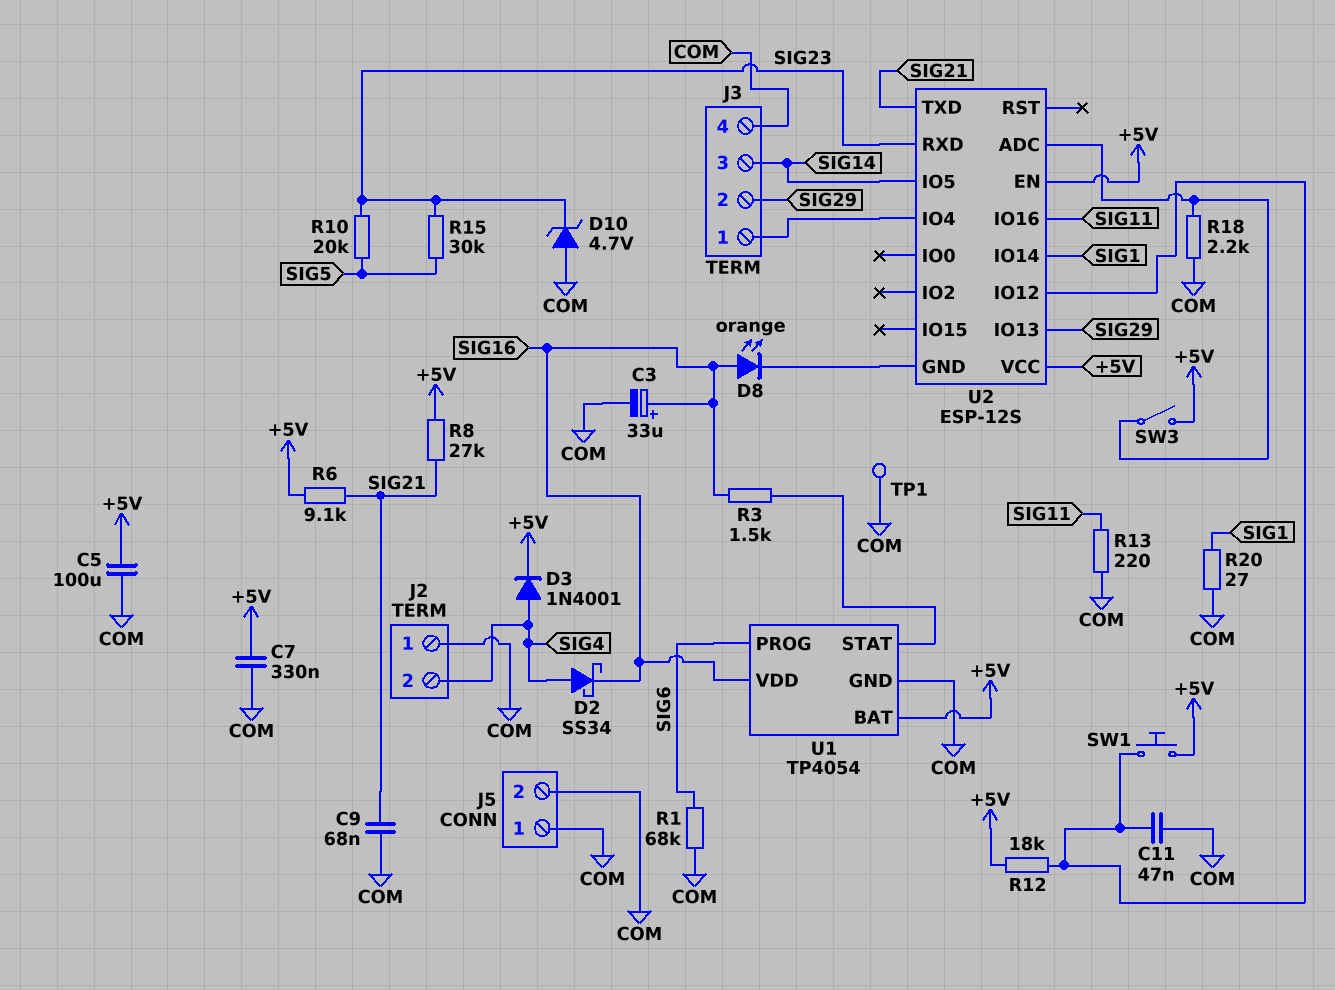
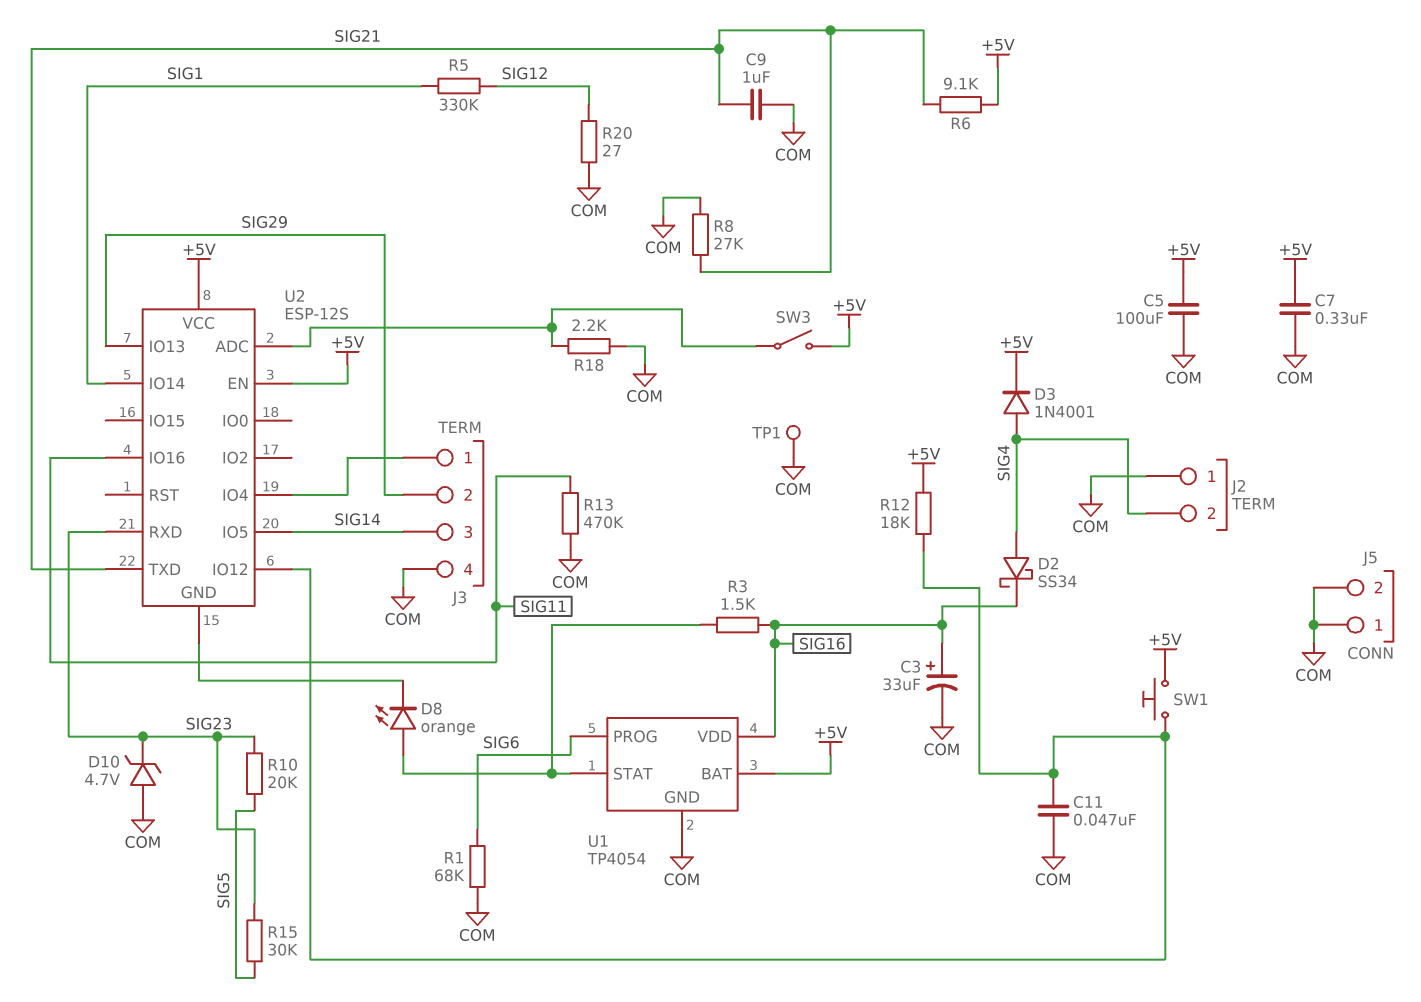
C9: 68nF (COM, SIG21) -> 1uF (COM, SIG21)
D8: LED orange (A SIG16, K U2/GND) -> LED orange (A U1/STAT, K U2/GND)
R5: none -> 330k (SIG1, SIG12)
R8: 27k (+5V, SIG21) -> 27k (COM, SIG21)
R13: 220 (COM, SIG11) -> 470k (COM, SIG11)
R20: 27 (COM, SIG1) -> 27 (COM, SIG12)

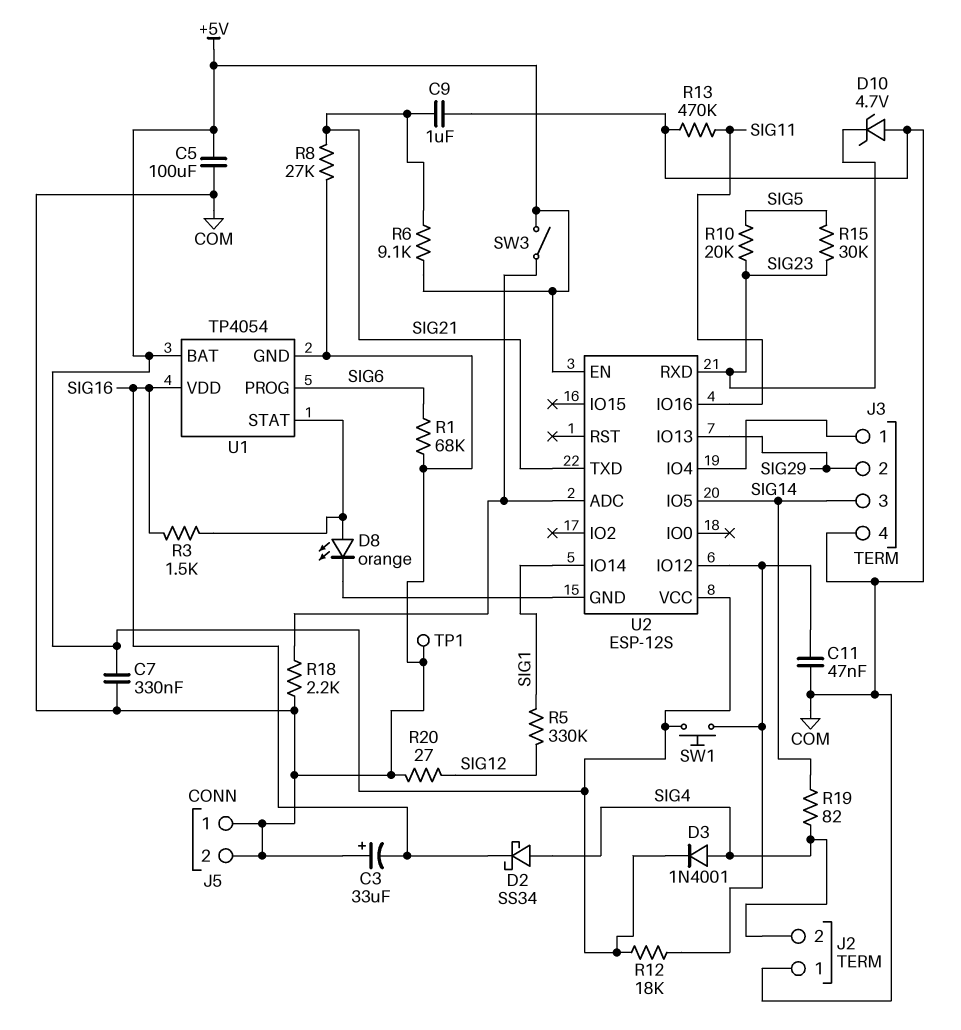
C3: 33uF (plus SIG16, minus COM) -> 33uF (plus COM, minus SIG16)
R19: none -> 82 (SIG4, SIG14)

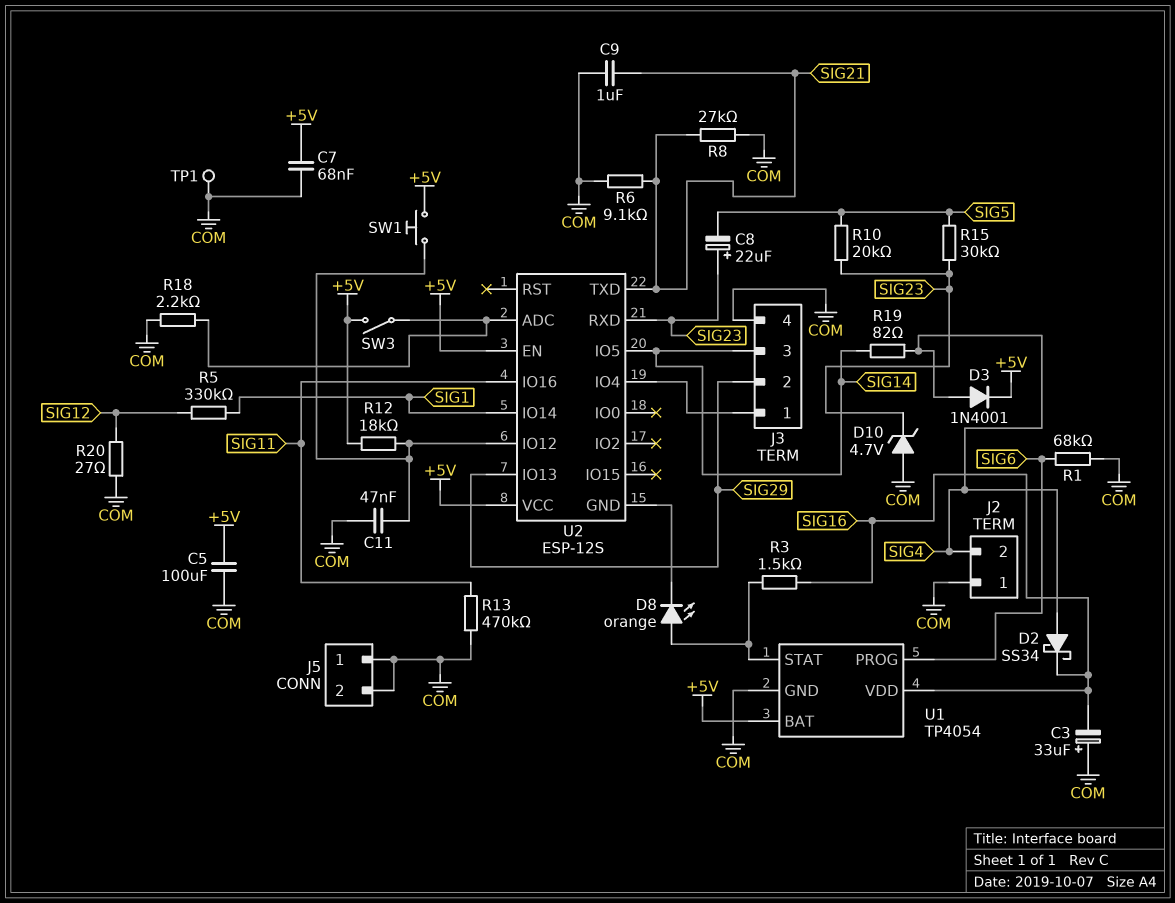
C7: 330nF (+5V, COM) -> 68nF (+5V, COM)
C8: none -> 22uF (plus SIG23, minus SIG5)
R6: 9.1k (+5V, SIG21) -> 9.1k (COM, SIG21)

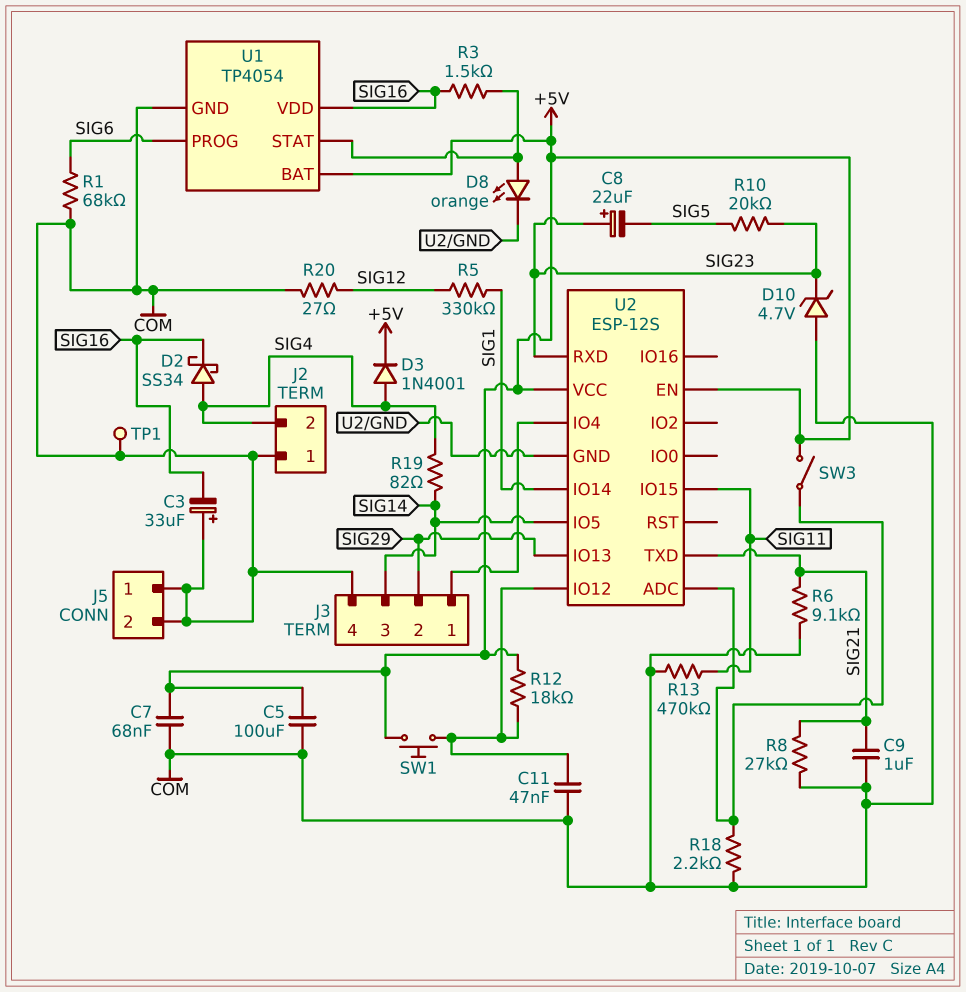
R15: 30k (SIG5, SIG23) -> none
U2 pin IO15: none -> SIG11
U2 pin IO16: SIG11 -> none

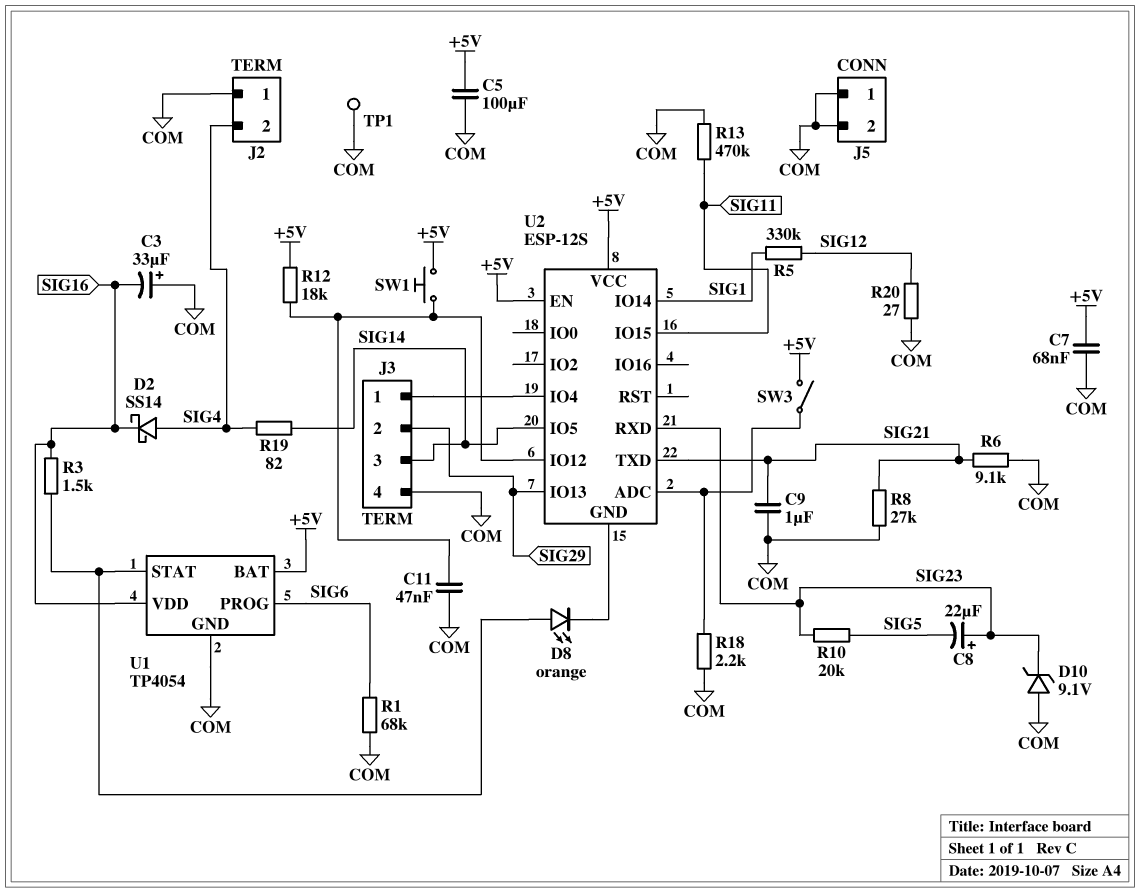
D2: schottky SS34 (A SIG4, K SIG16) -> schottky SS14 (A SIG4, K SIG16)
D3: diode 1N4001 (A SIG4, K +5V) -> none
D10: zener 4.7V (A COM, K SIG23) -> zener 9.1V (A COM, K SIG23)

